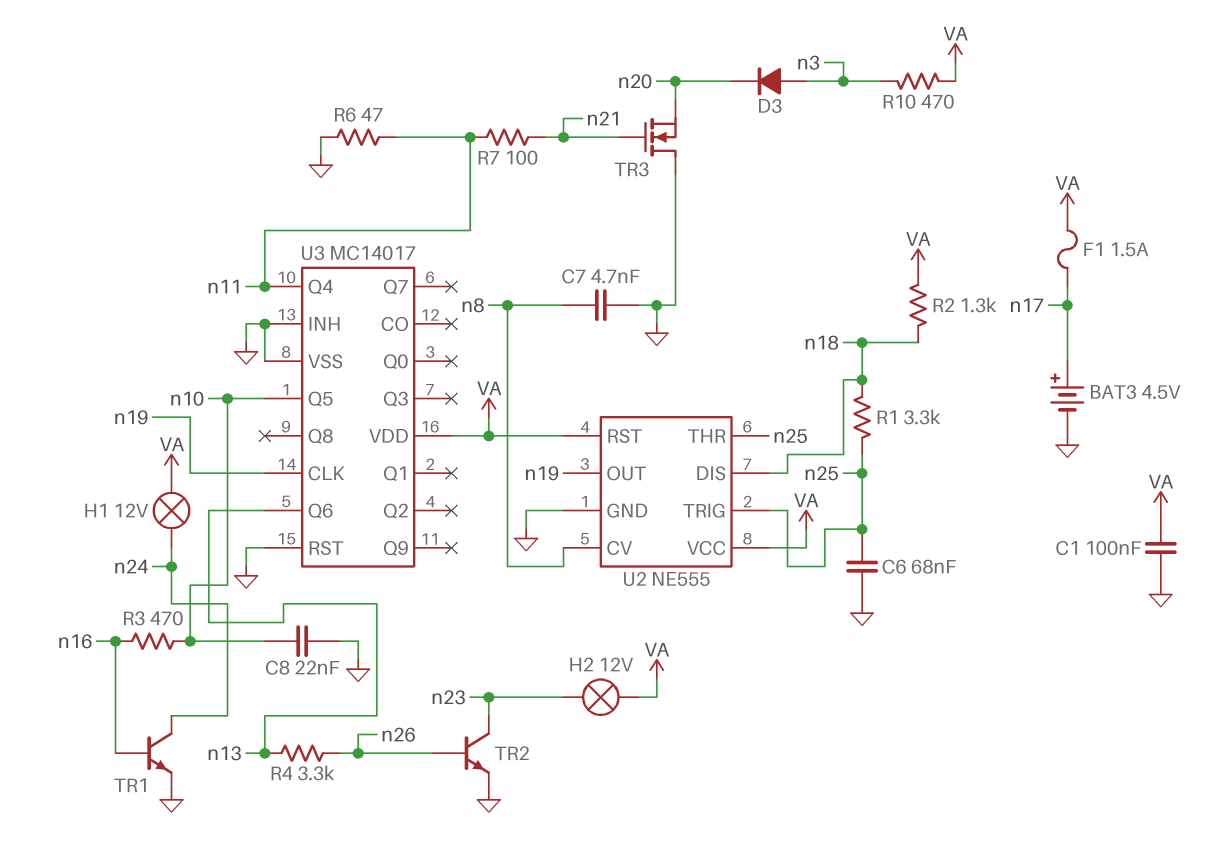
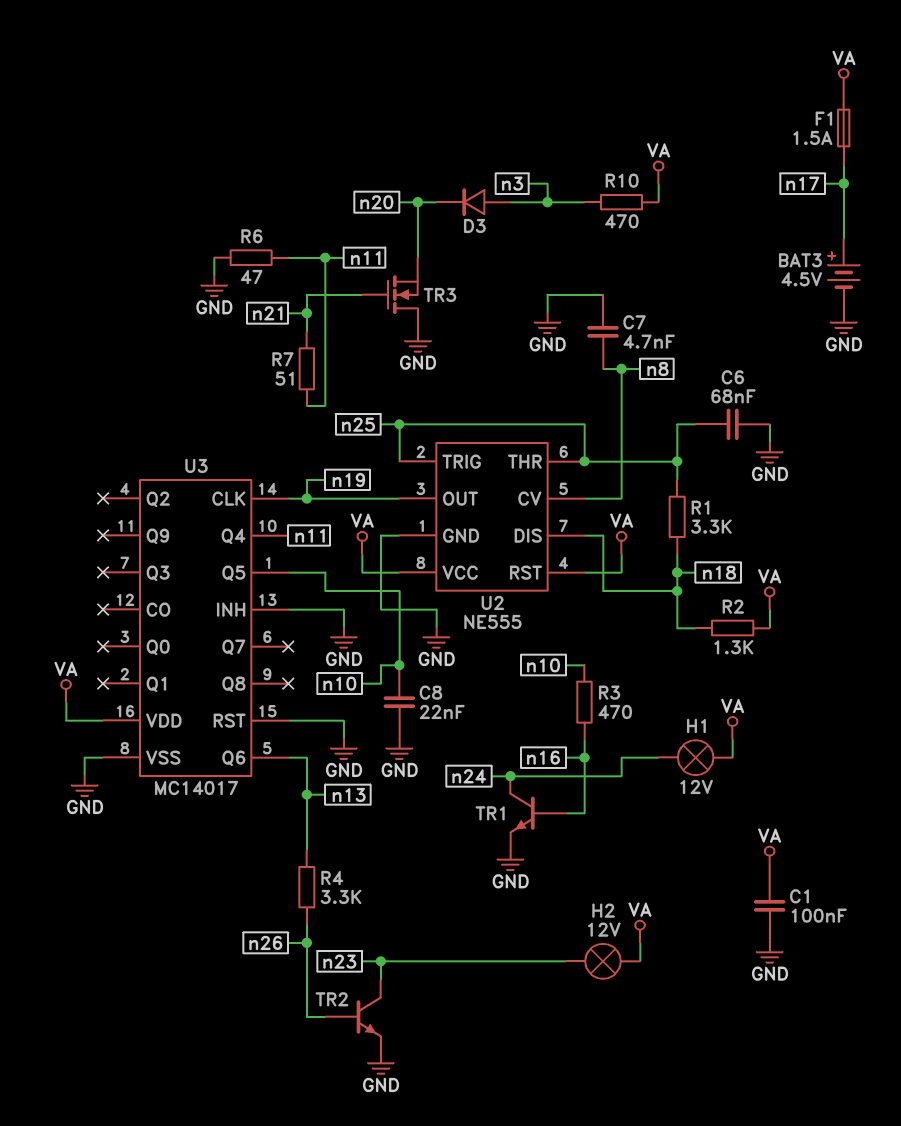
R7: 100 (n11, n21) -> 51 (n11, n21)

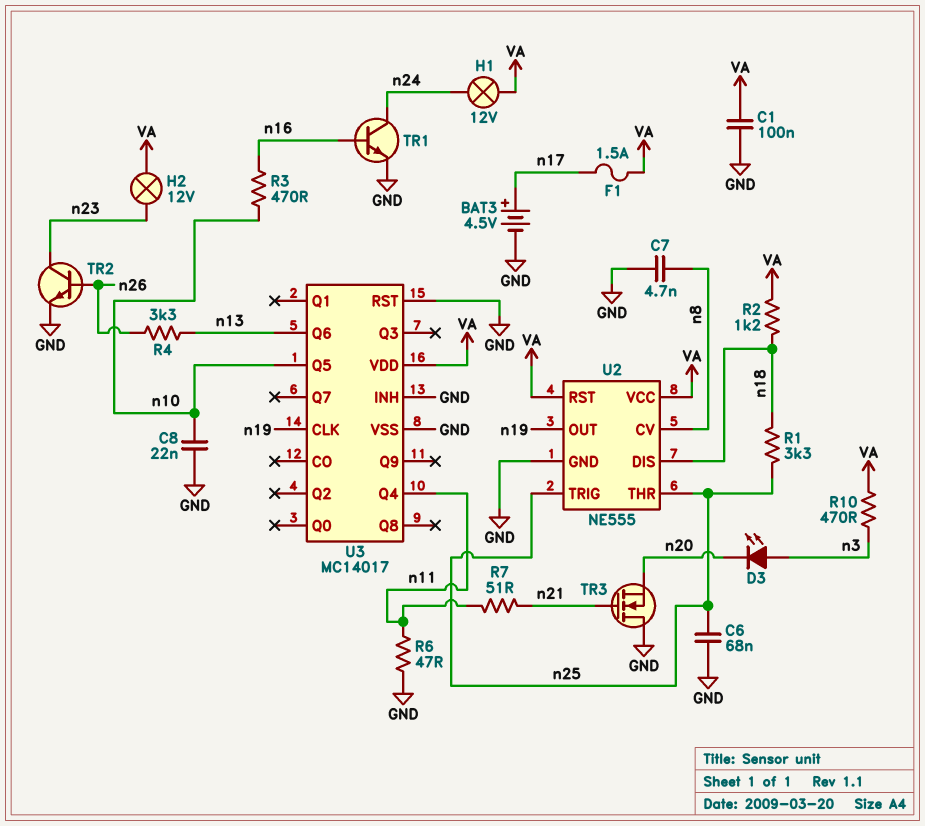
D3: diode (A n3, K n20) -> LED (A n3, K n20)
R2: 1.3k (VA, n18) -> 1.2k (VA, n18)

